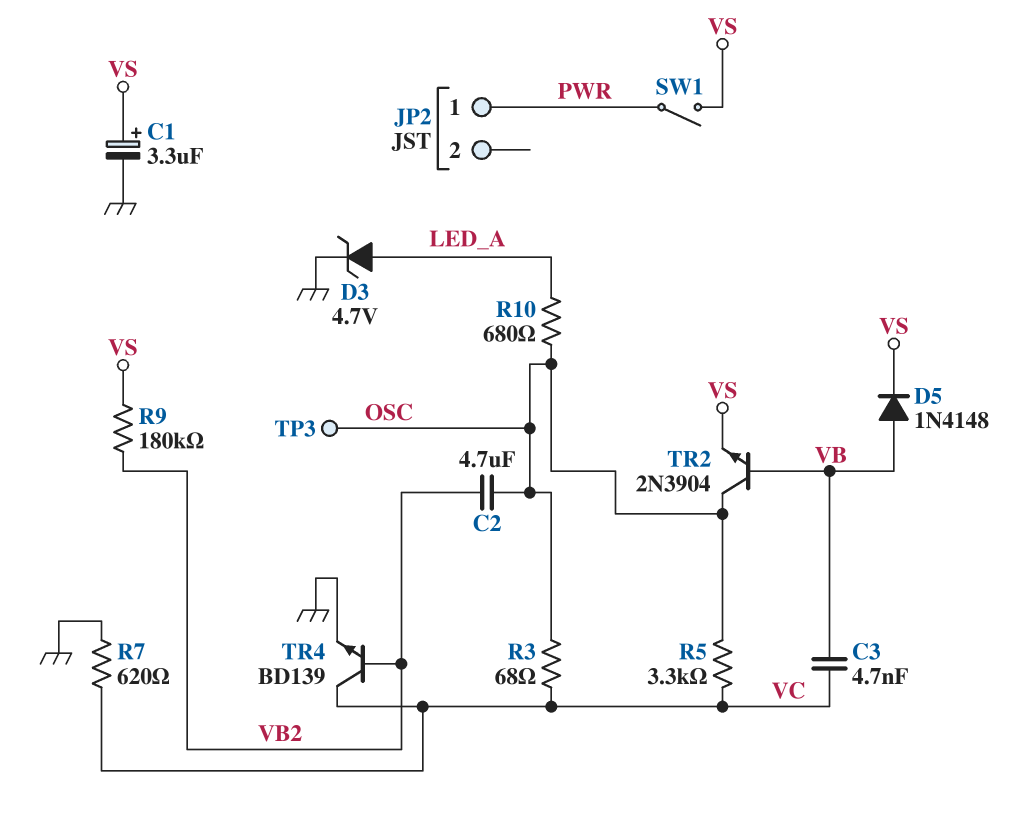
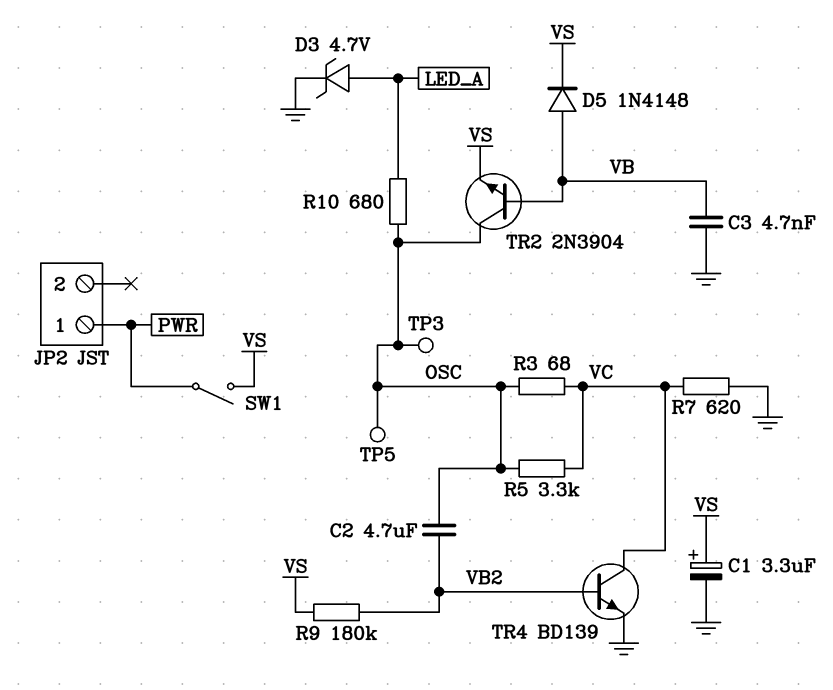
C3: 4.7nF (VB, VC) -> 4.7nF (GND, VB)
TP5: none -> test point (OSC)

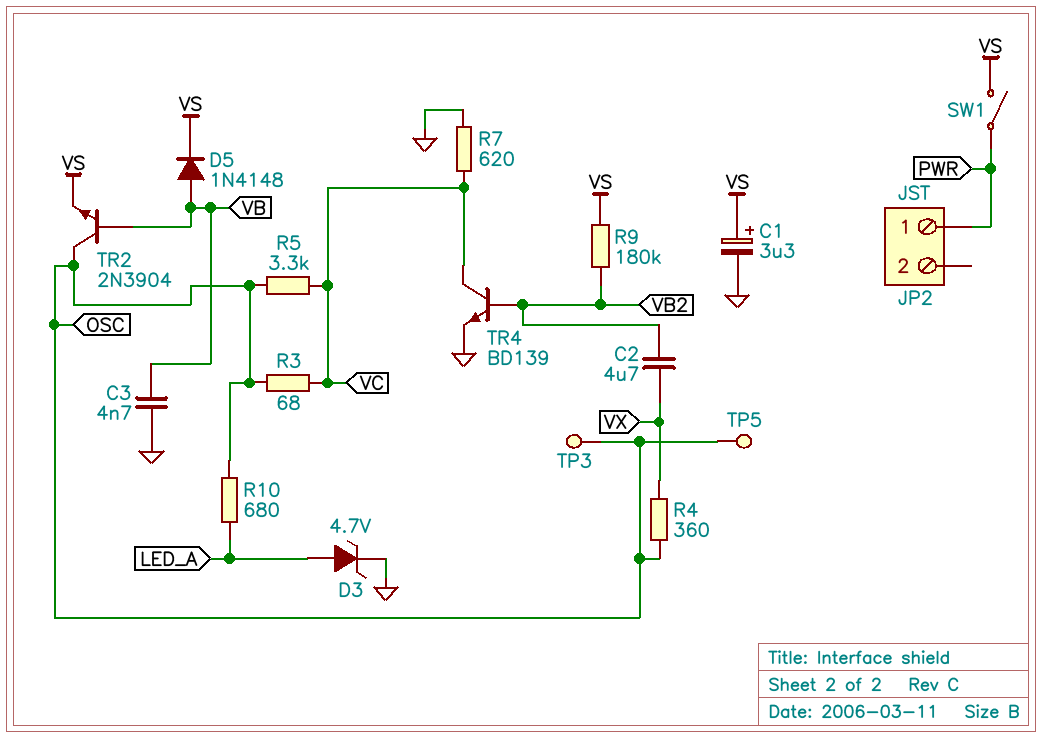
C2: 4.7uF (OSC, VB2) -> 4.7uF (VB2, VX)
R4: none -> 360 (OSC, VX)

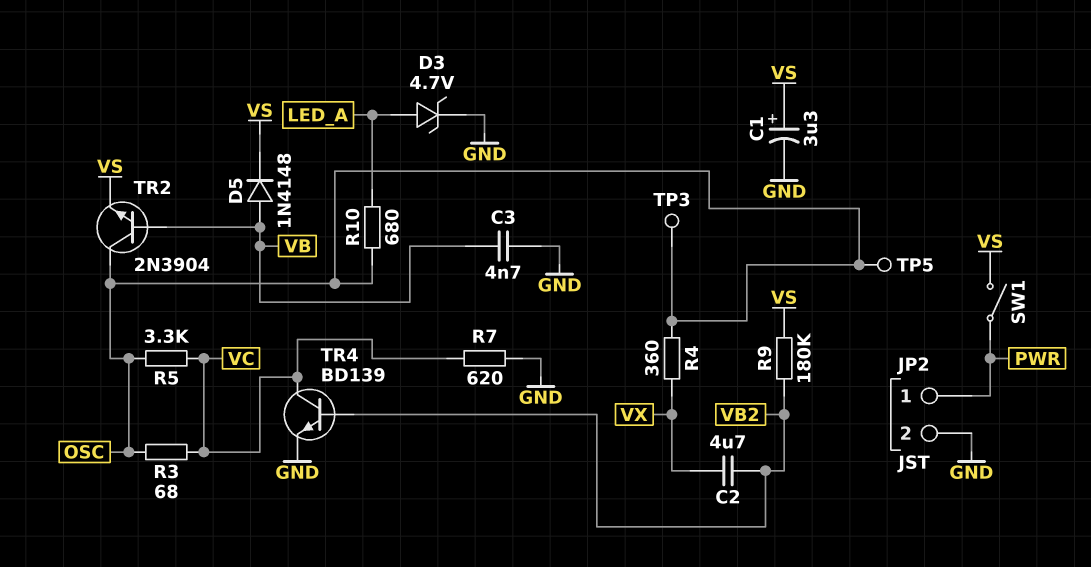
JP2 pin 2: none -> GND

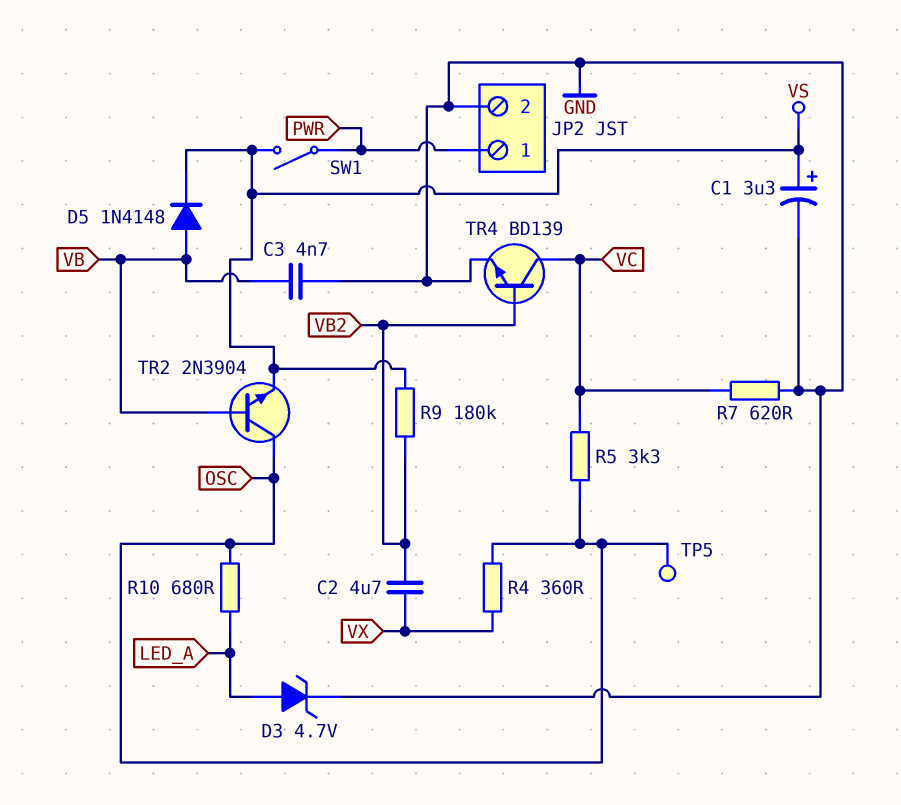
R3: 68 (OSC, VC) -> none
TP3: test point (OSC) -> none

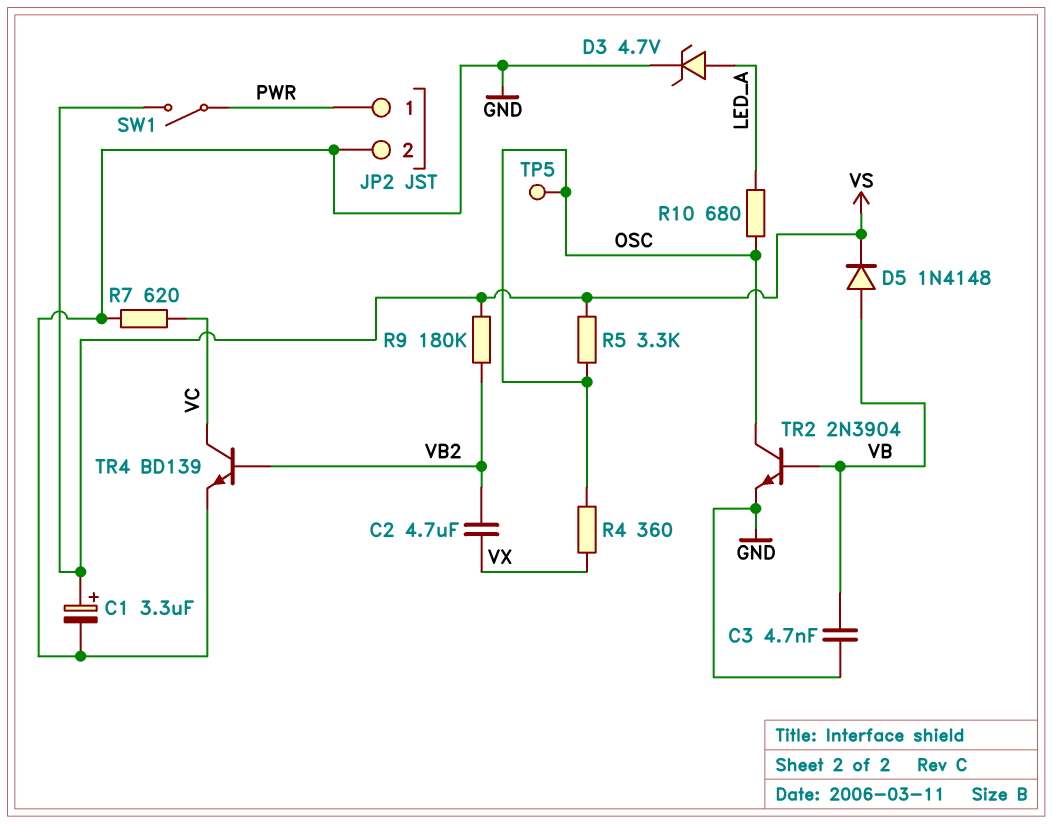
R5: 3.3k (OSC, VC) -> 3.3k (OSC, VS)
TR2: NPN 2N3904 (B VB, C OSC, E VS) -> NPN 2N3904 (B VB, C OSC, E GND)

